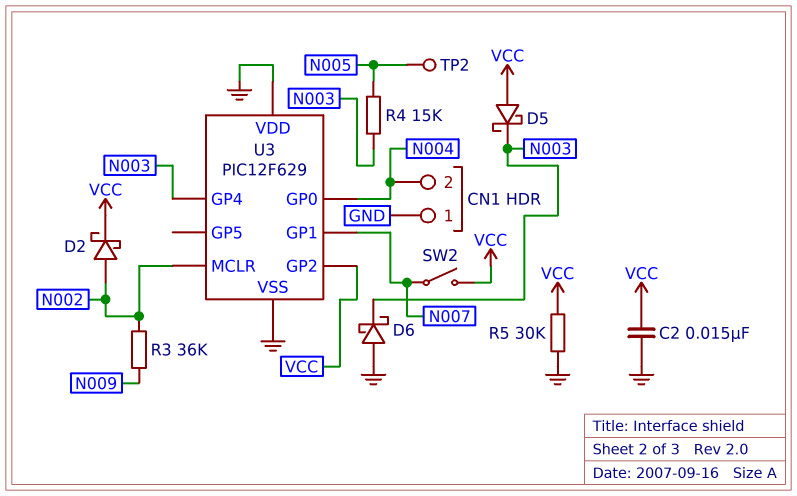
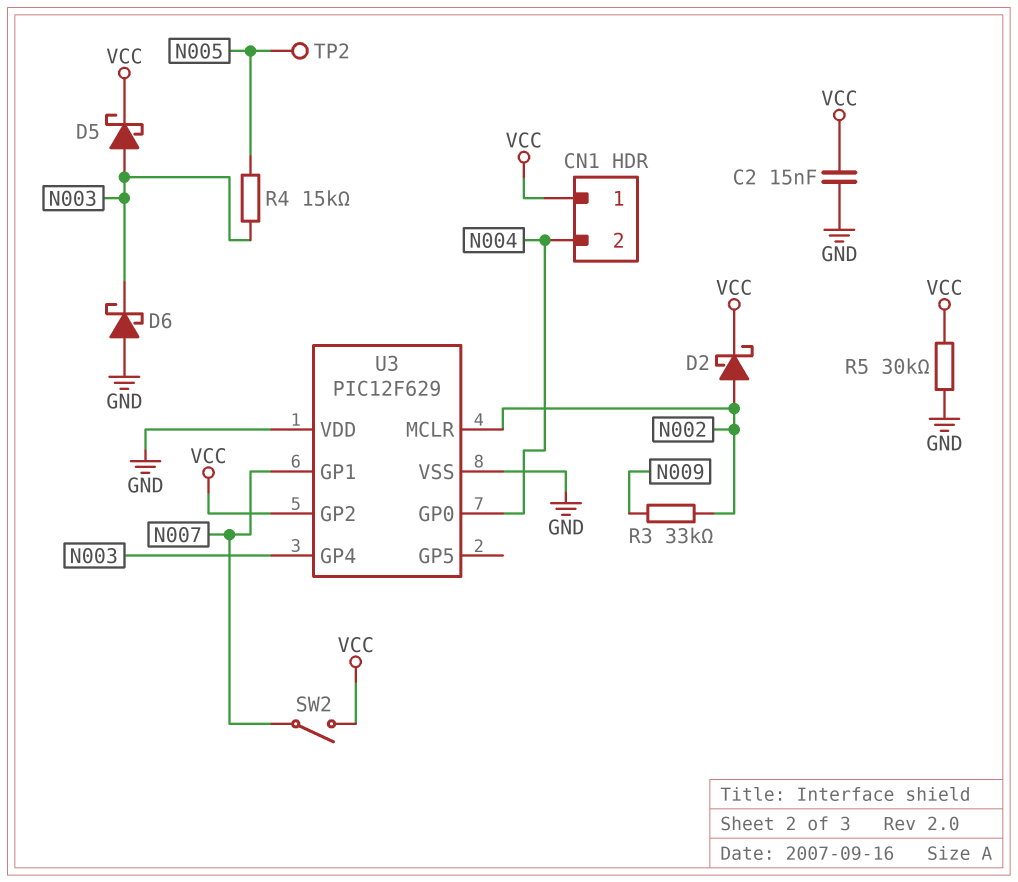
CN1 pin 1: GND -> VCC
D5: schottky (A VCC, K N003) -> schottky (A N003, K VCC)
R3: 36k (N002, N009) -> 33k (N002, N009)

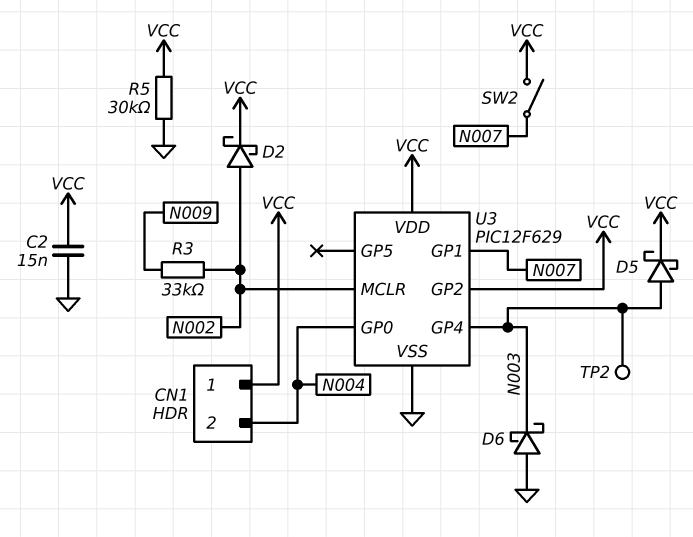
R4: 15k (N003, N005) -> none
TP2: test point (N005) -> test point (N003)
U3 pin VDD: GND -> VCC

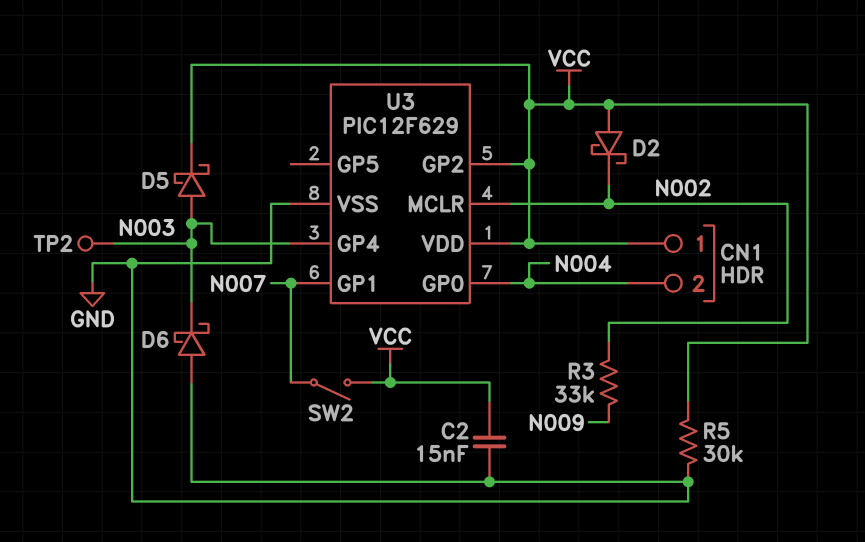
D2: schottky (A N002, K VCC) -> schottky (A VCC, K N002)

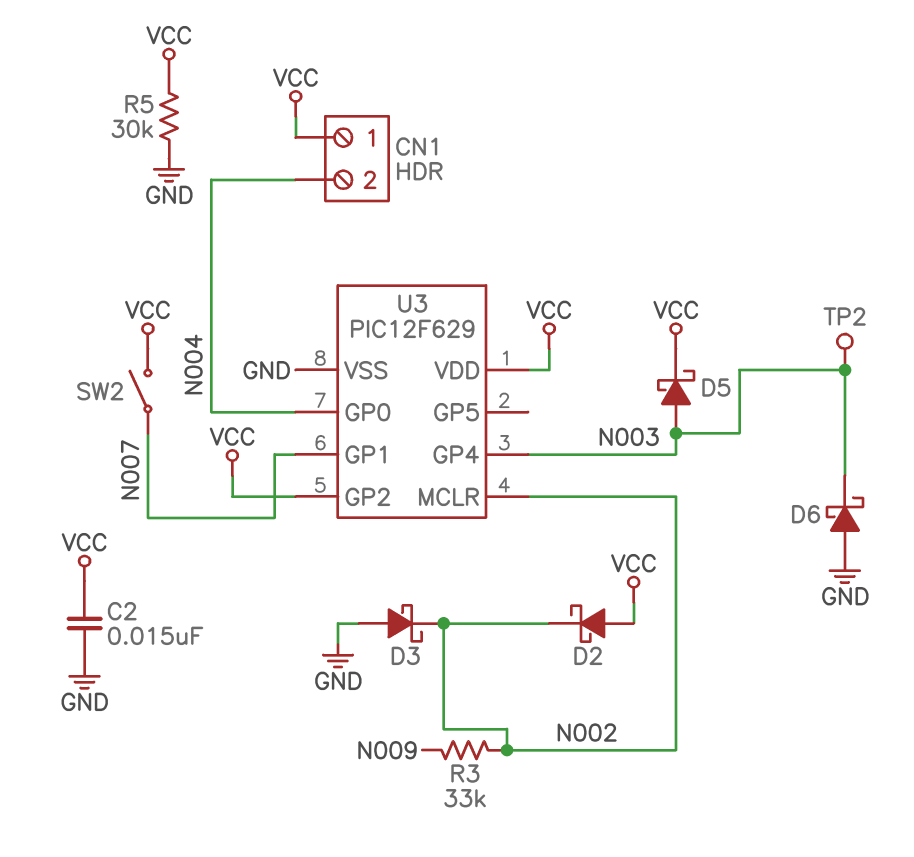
D3: none -> schottky (A GND, K N002)

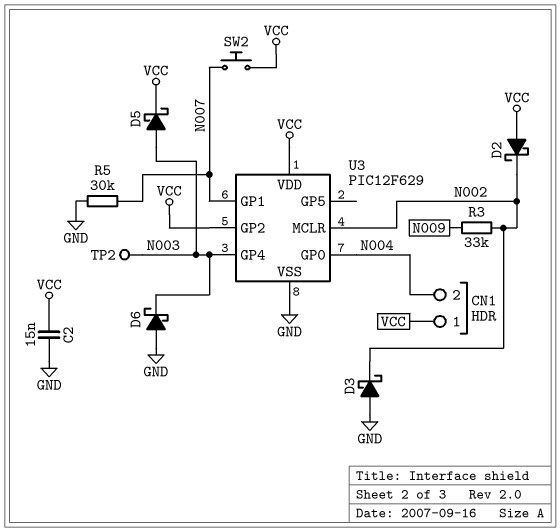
R5: 30k (GND, VCC) -> 30k (GND, N007)
SW2: switch (N007, VCC) -> button (N007, VCC)

